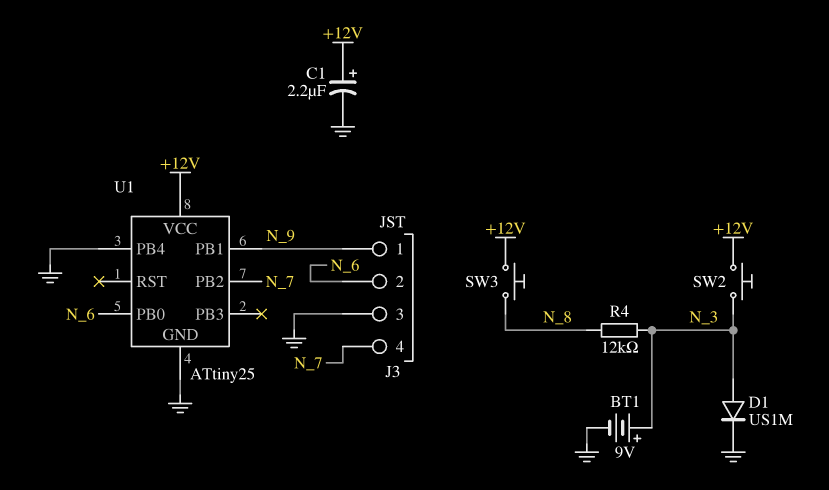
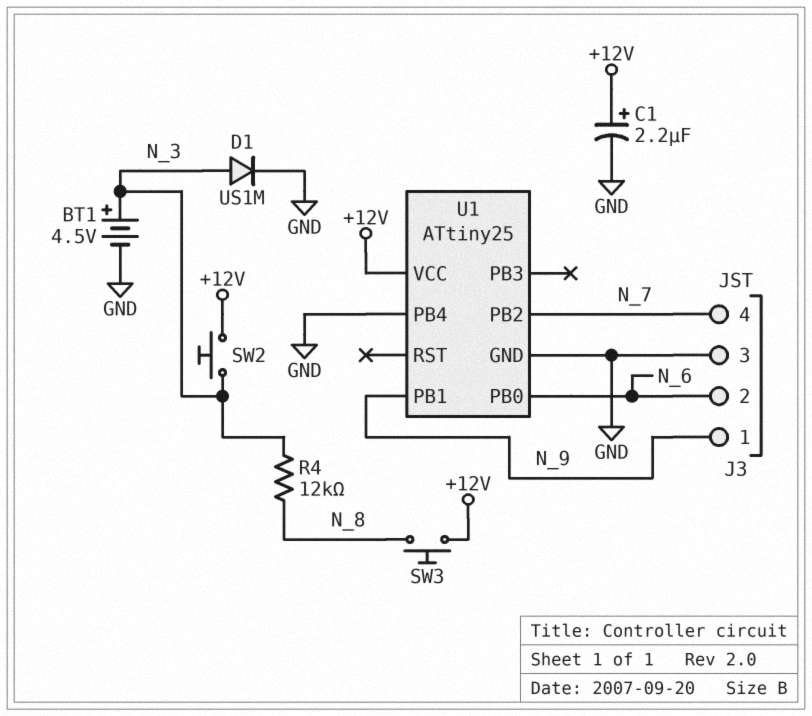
BT1: 9V (plus N_3, minus GND) -> 4.5V (plus N_3, minus GND)

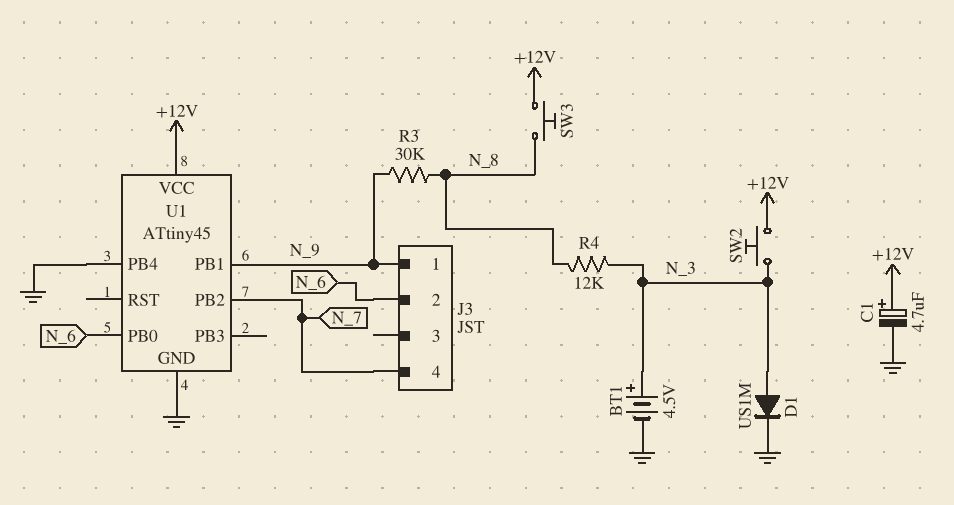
C1: 2.2uF (plus +12V, minus GND) -> 4.7uF (plus +12V, minus GND)
J3 pin 3: GND -> none
R3: none -> 30k (N_8, N_9)
U1: ATtiny25 -> ATtiny45

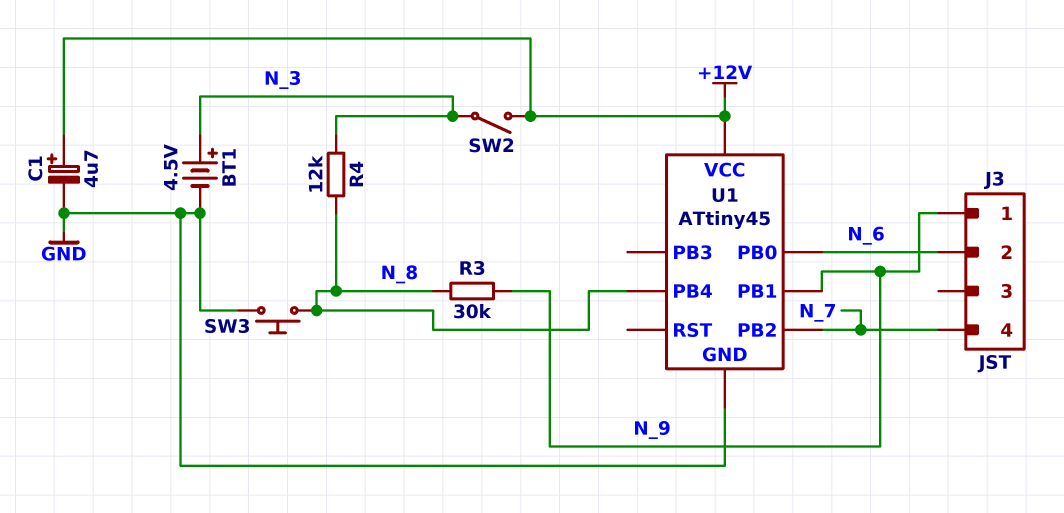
D1: diode US1M (A N_3, K GND) -> none
SW2: button (+12V, N_3) -> switch (+12V, N_3)
SW3: button (+12V, N_8) -> button (GND, N_8)
U1 pin PB4: GND -> N_8

